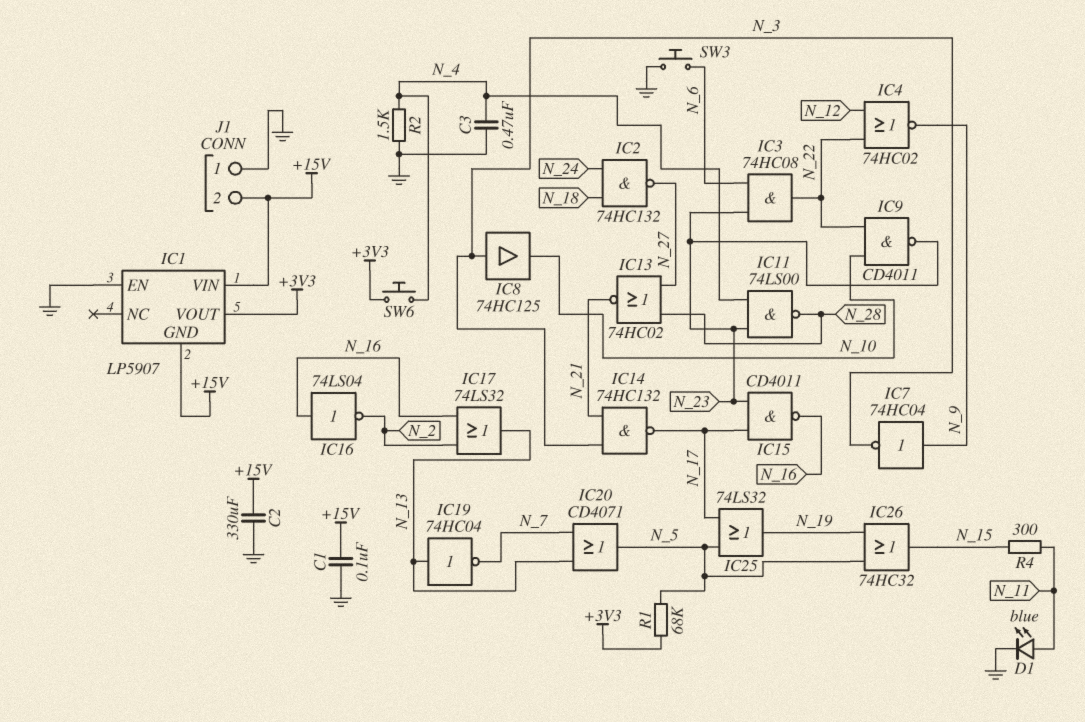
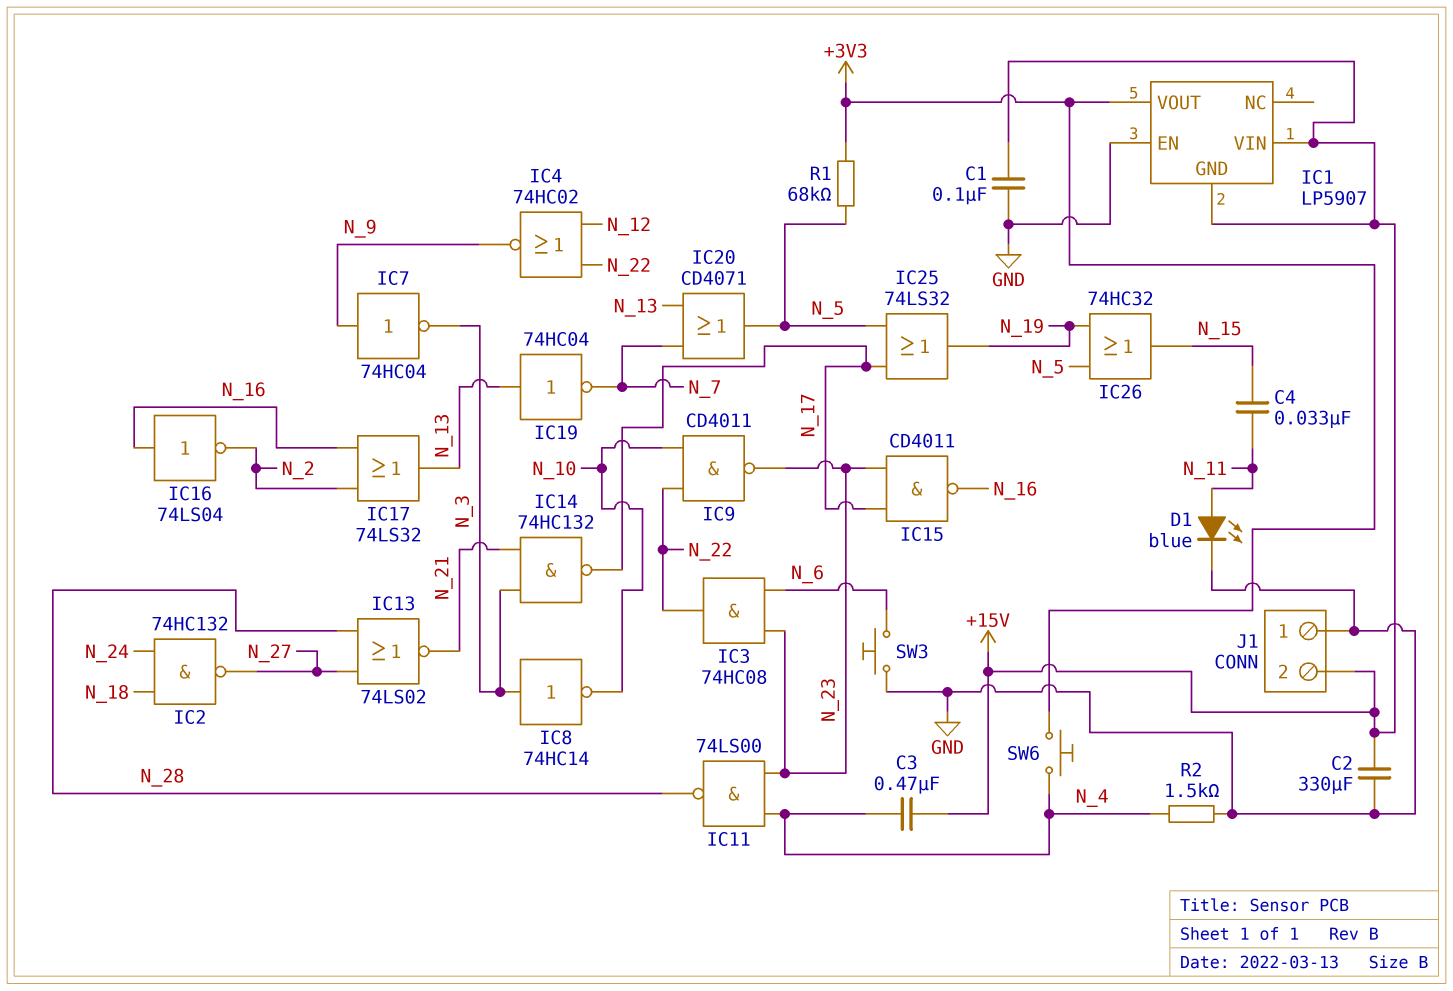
C3: 470nF (GND, N_4) -> 470nF (+15V, N_4)
C4: none -> 33nF (N_11, N_15)
IC8: buffer 74HC125 (in N_3, out N_10) -> NOT 74HC14 (in N_3, out N_10)
IC13: NOR 74HC02 (in N_27, in N_28, out N_21) -> NOR 74LS02 (in N_27, in N_28, out N_21)
R4: 300 (N_11, N_15) -> none

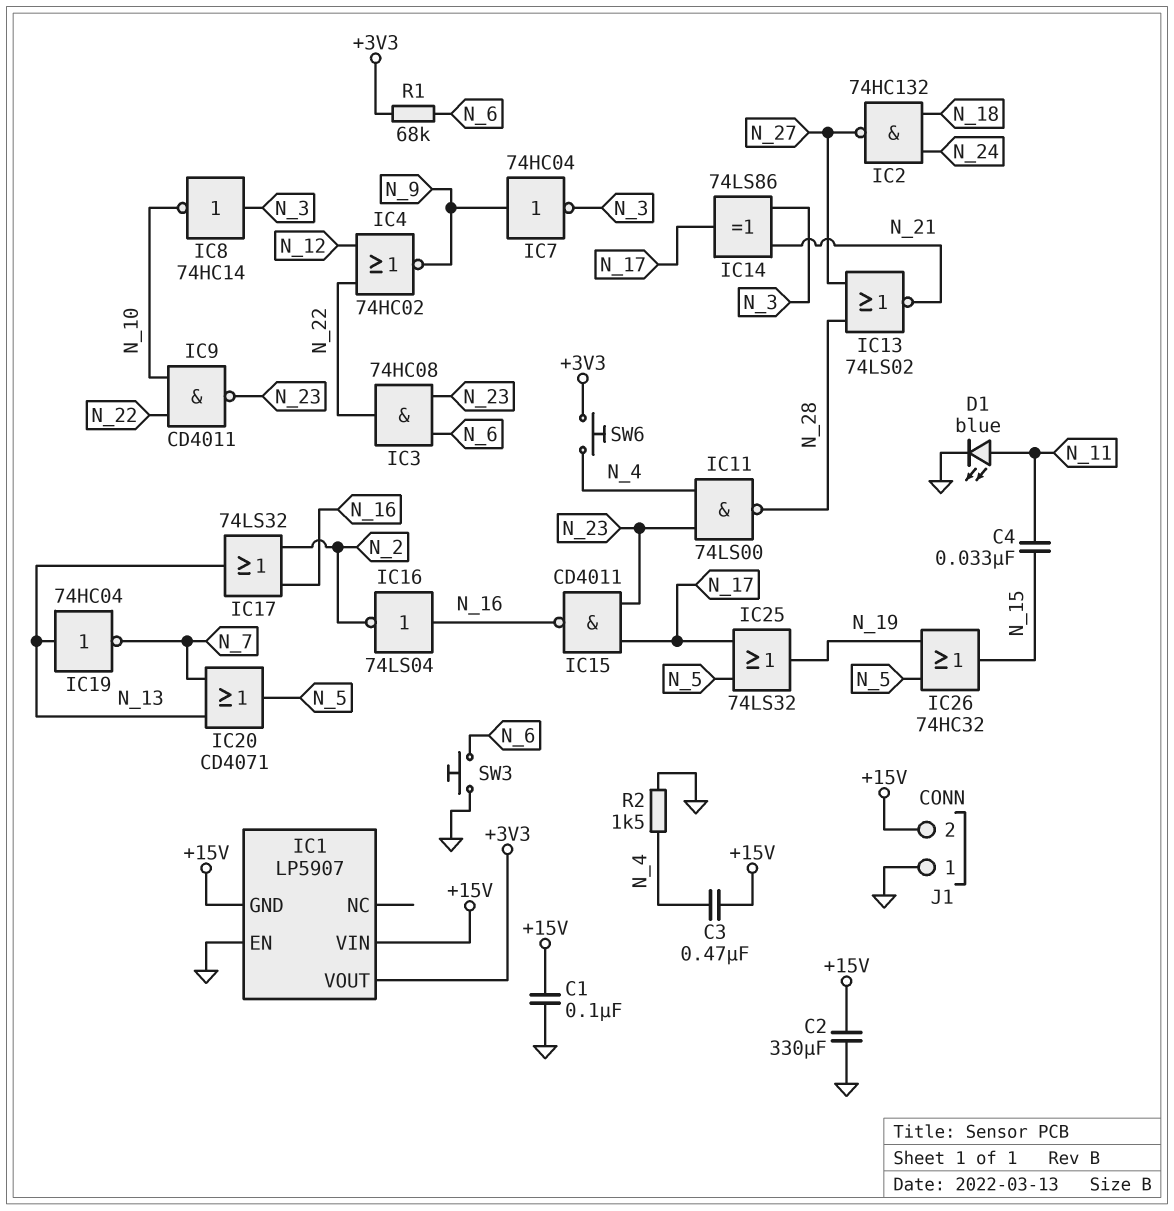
IC14: NAND 74HC132 (in N_3, in N_21, out N_17) -> XOR 74LS86 (in N_3, in N_21, out N_17)
R1: 68k (+3V3, N_5) -> 68k (+3V3, N_6)

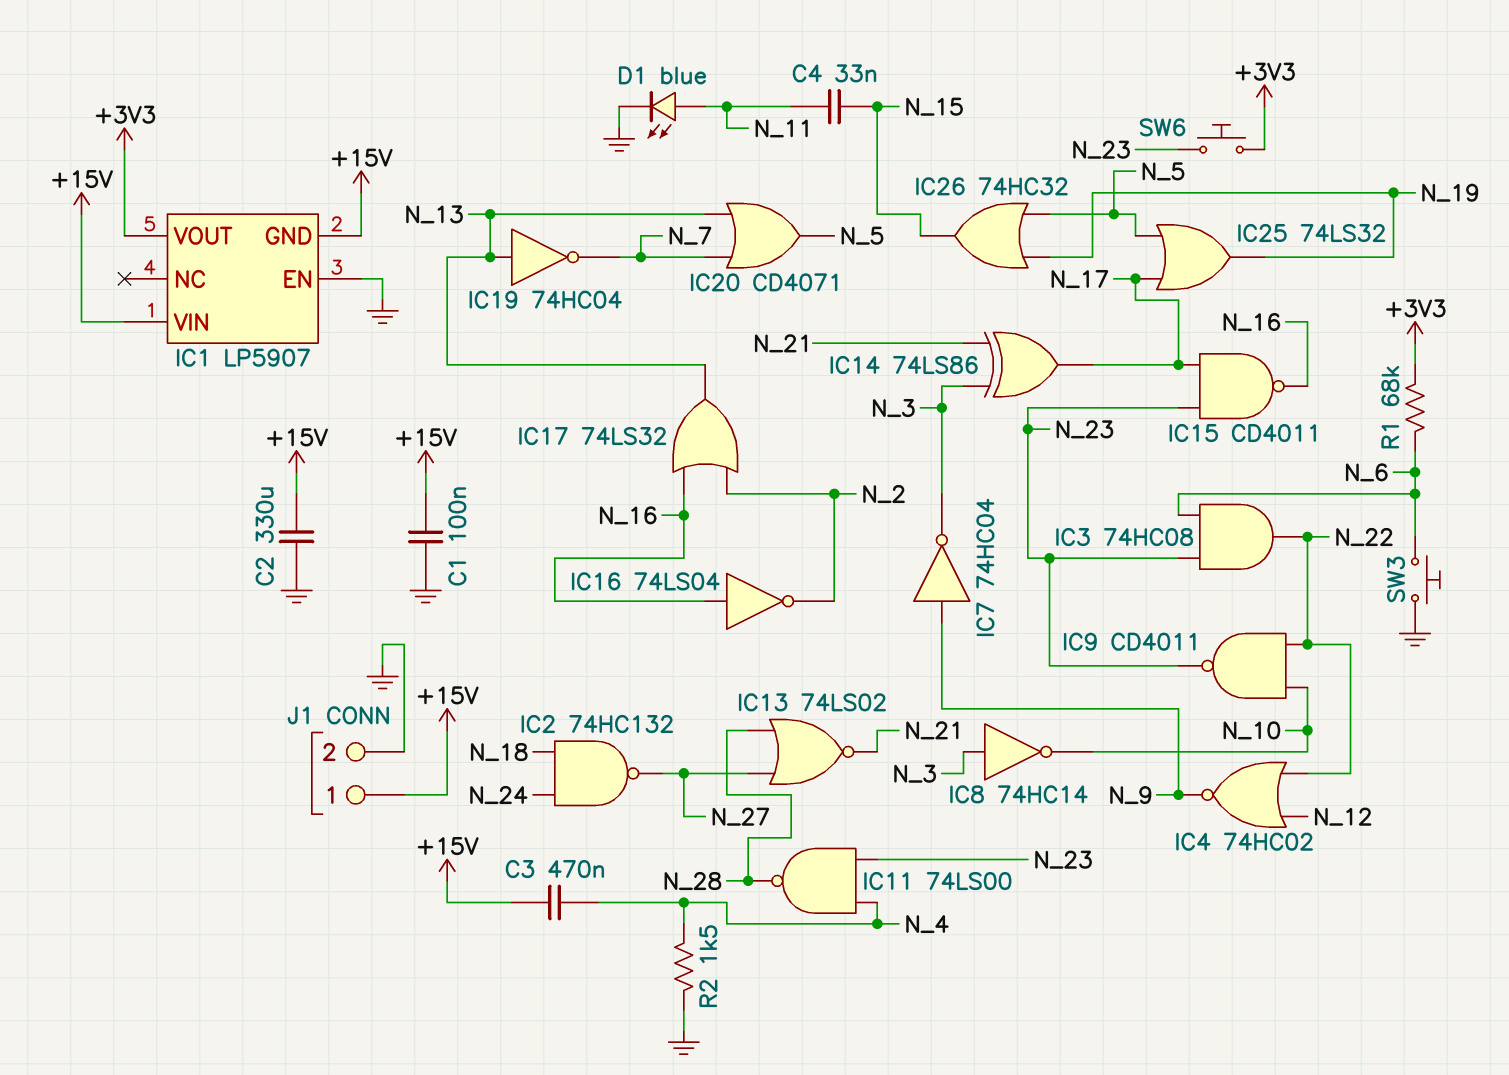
J1 pin 1: GND -> +15V
J1 pin 2: +15V -> GND
SW6: button (+3V3, N_4) -> button (+3V3, N_23)

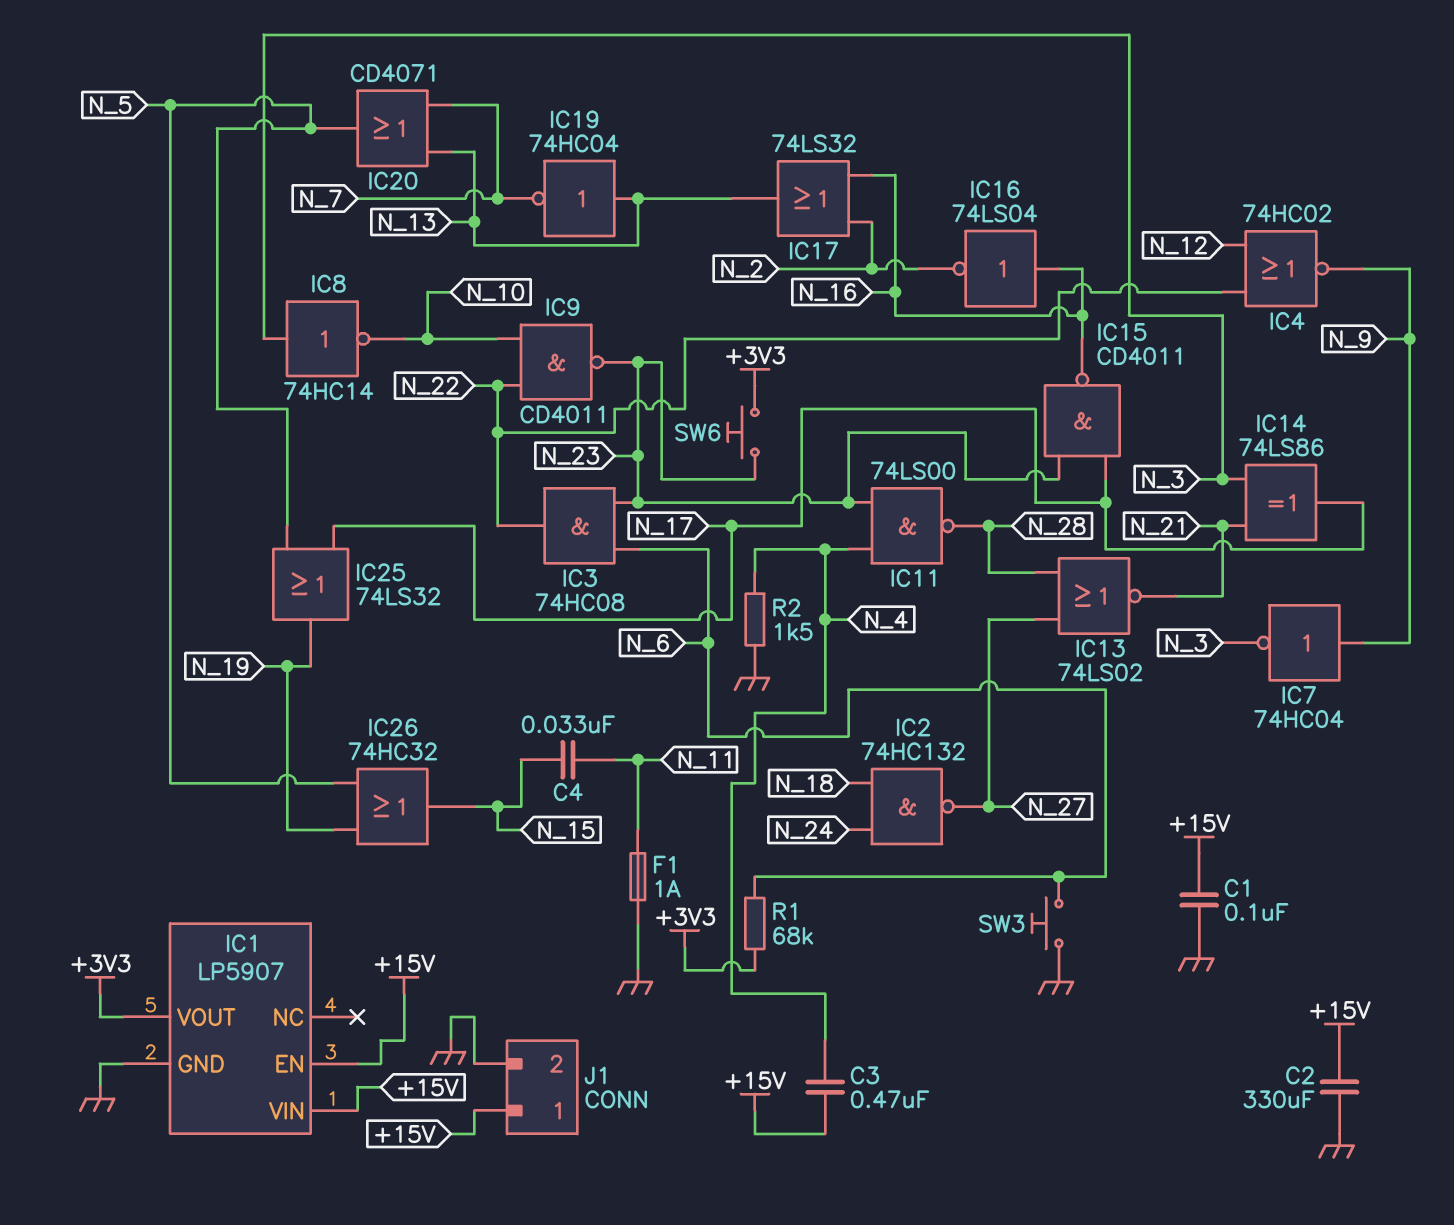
D1: LED blue (A N_11, K GND) -> none
F1: none -> 1A (GND, N_11)
IC1 pin EN: GND -> +15V
IC1 pin GND: +15V -> GND

